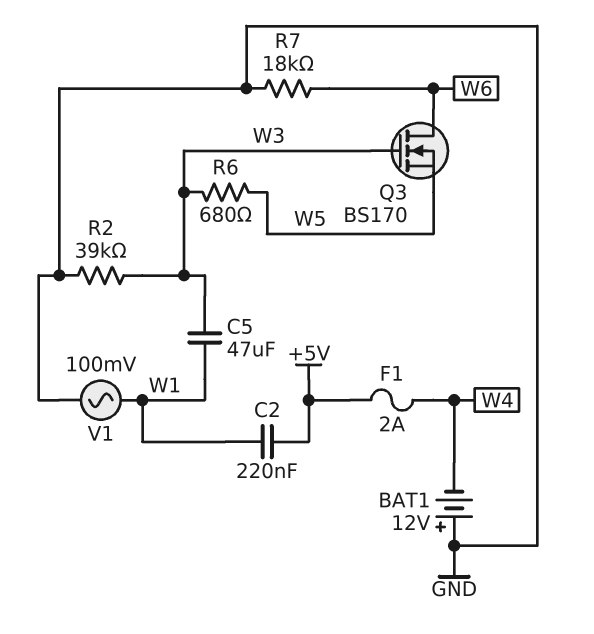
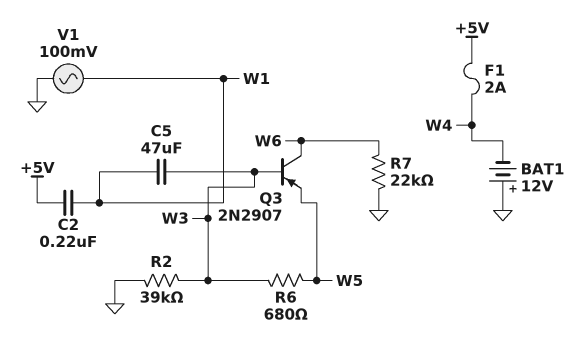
Q3: NMOS BS170 (G W3, D W6, S W5) -> PNP 2N2907 (B W3, C W6, E W5)
R7: 18k (GND, W6) -> 22k (GND, W6)

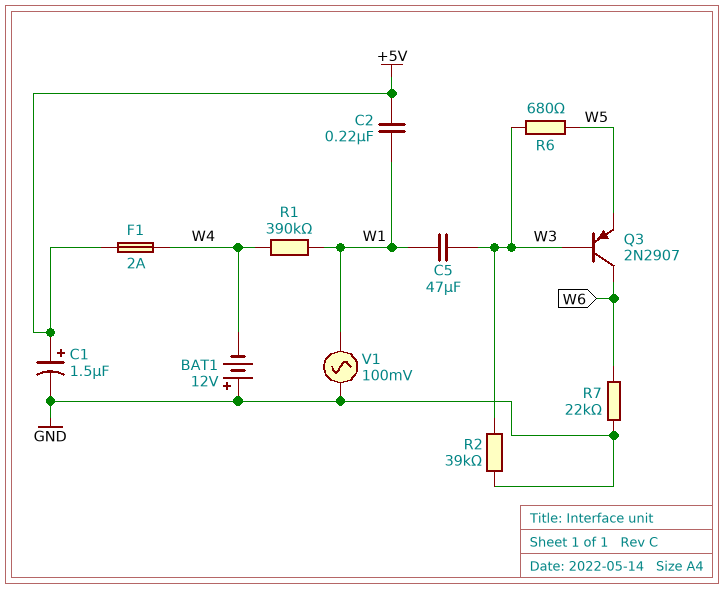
C1: none -> 1.5uF (plus +5V, minus GND)
R1: none -> 390k (W1, W4)

